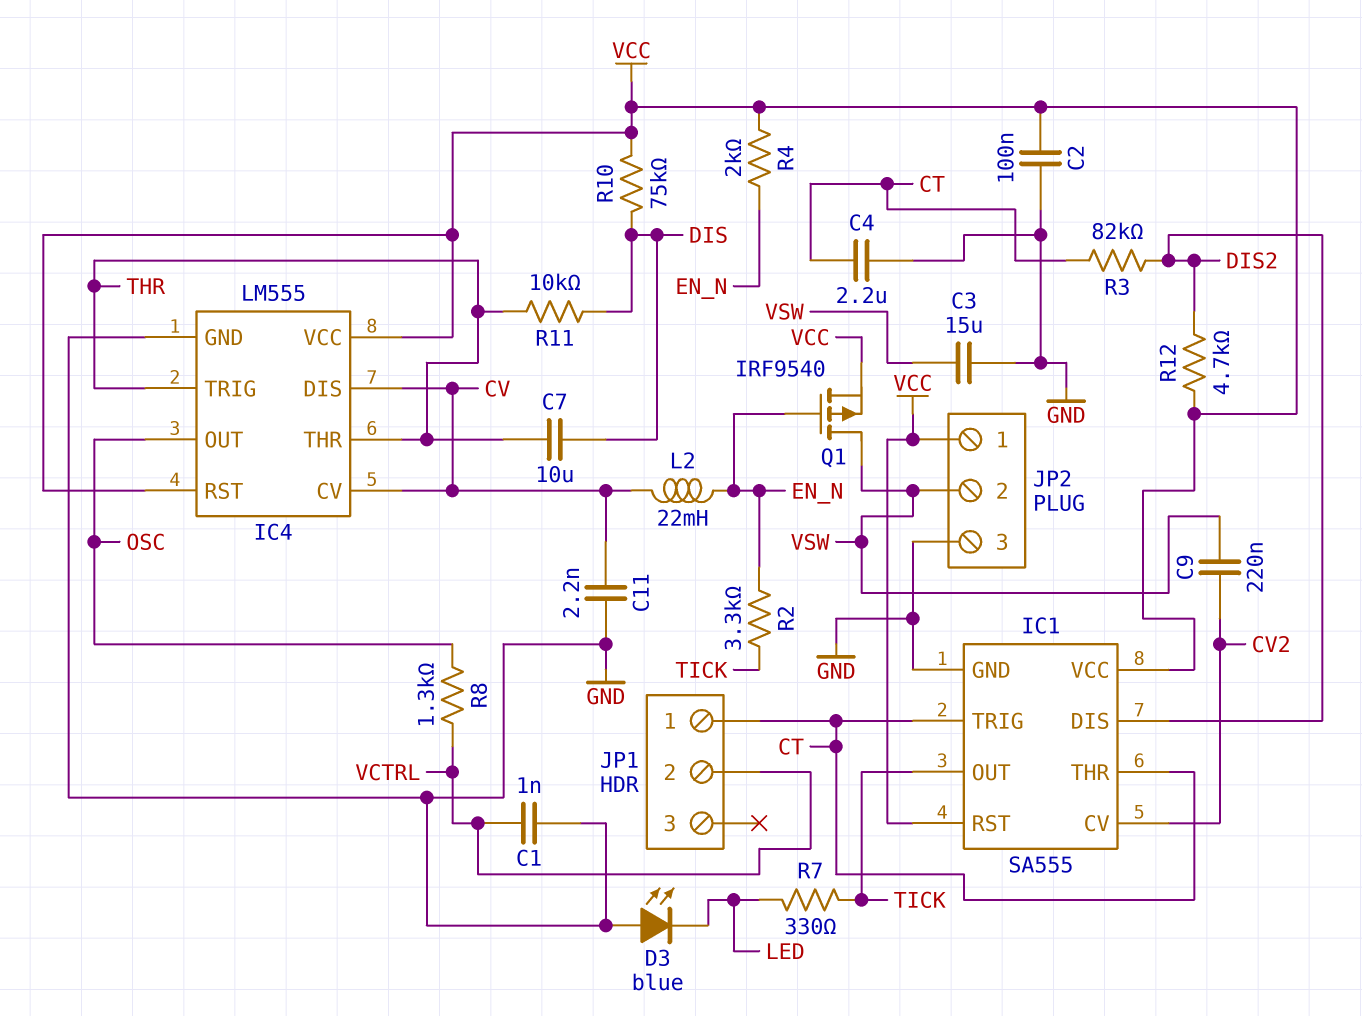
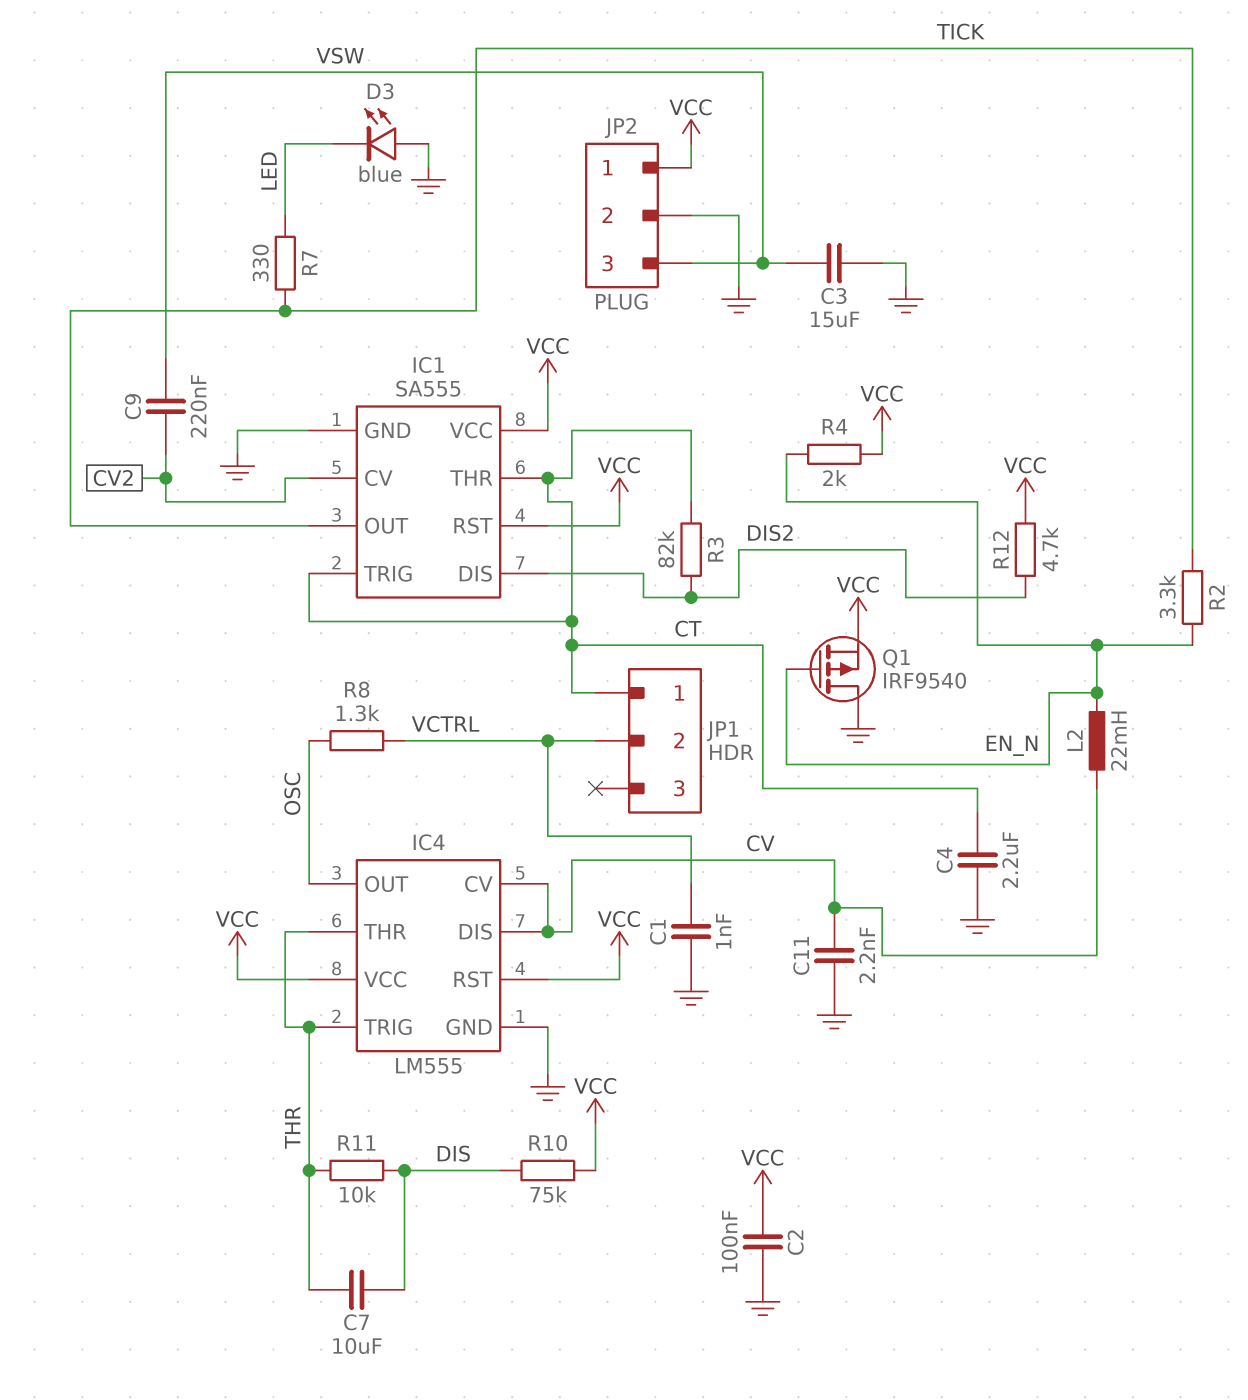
JP2 pin 2: VSW -> GND
JP2 pin 3: GND -> VSW
Q1: PMOS IRF9540 (G EN_N, D VSW, S VCC) -> PMOS IRF9540 (G EN_N, D GND, S VCC)

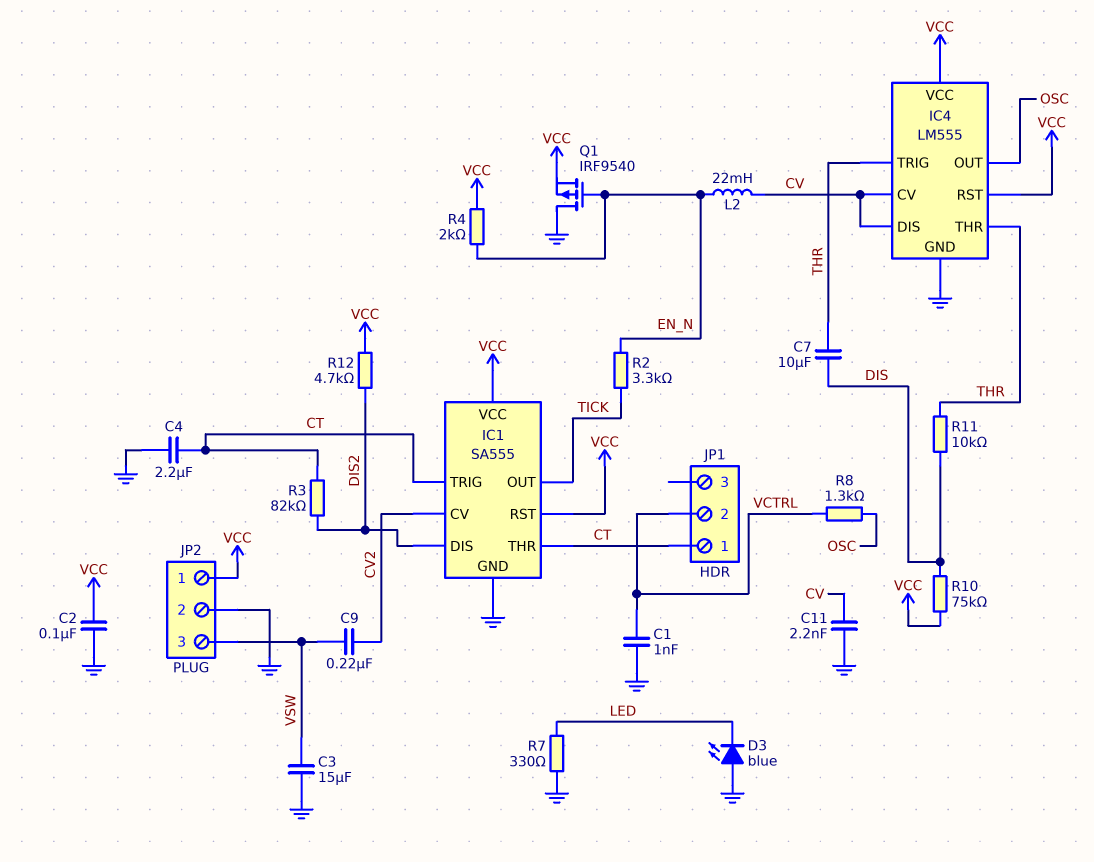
R7: 330 (LED, TICK) -> 330 (GND, LED)

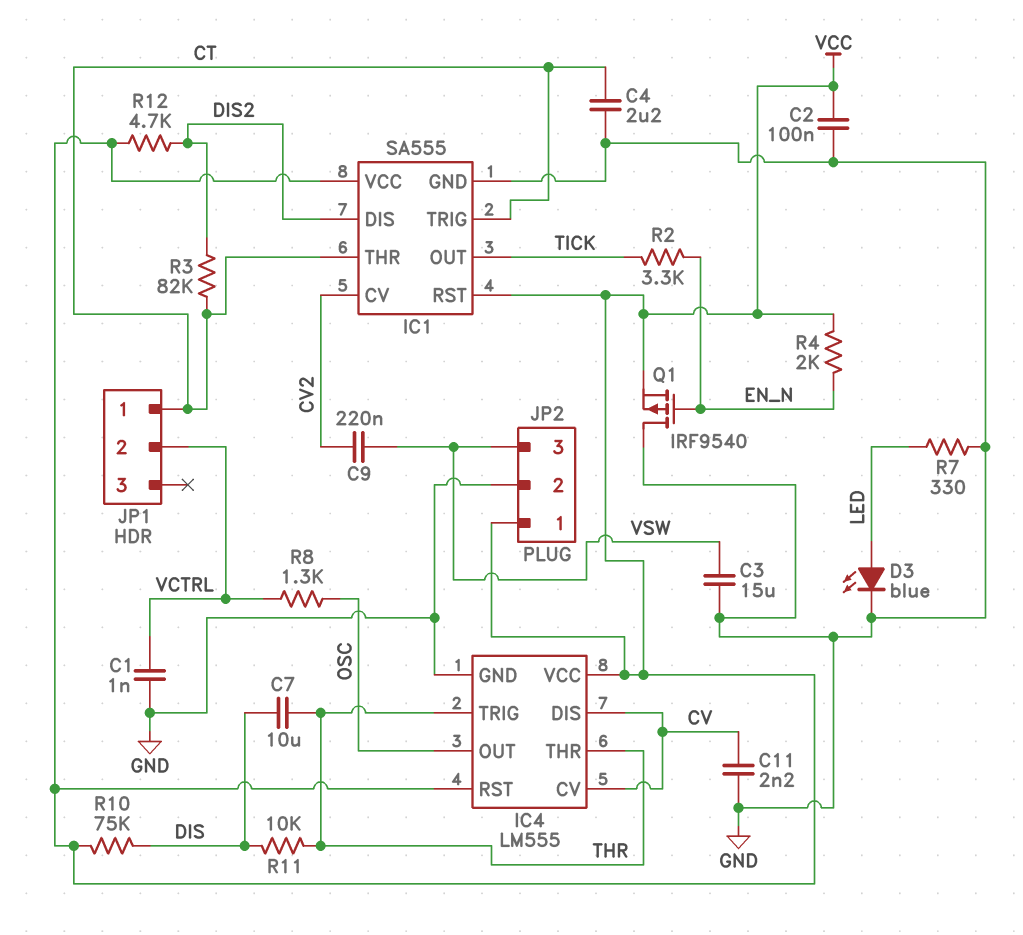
D3: LED blue (A GND, K LED) -> LED blue (A LED, K GND)
L2: 22mH (CV, EN_N) -> none

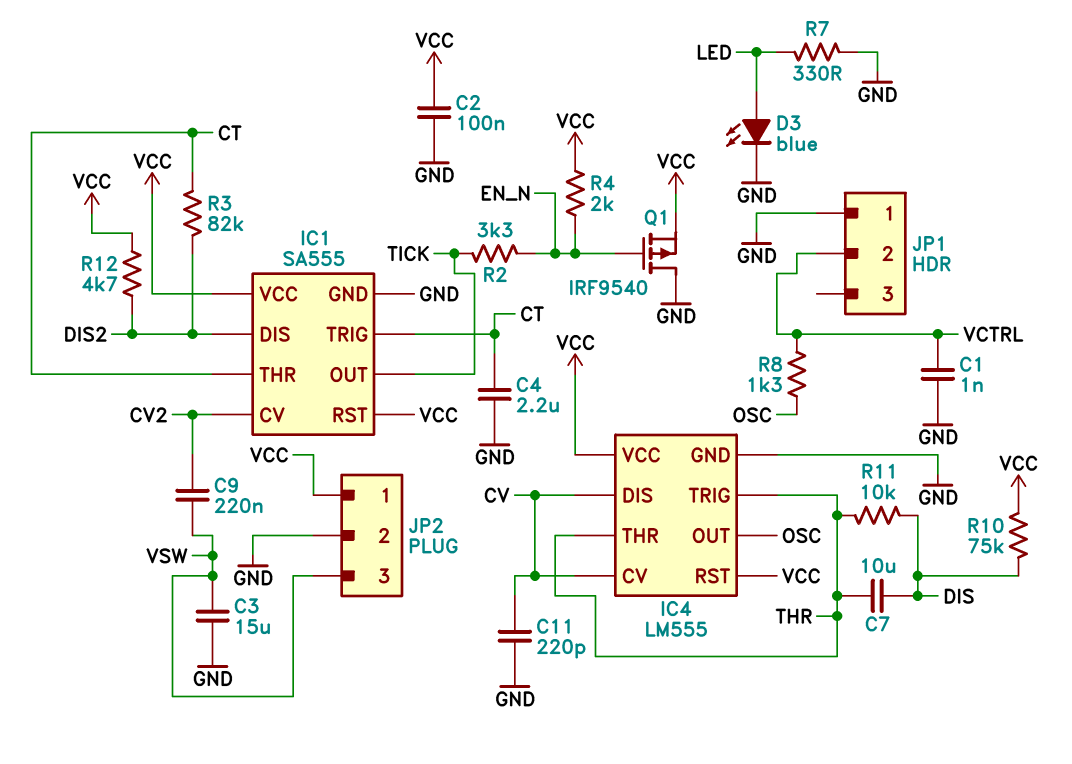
C11: 2.2nF (CV, GND) -> 220pF (CV, GND)
JP1 pin 1: CT -> GND

